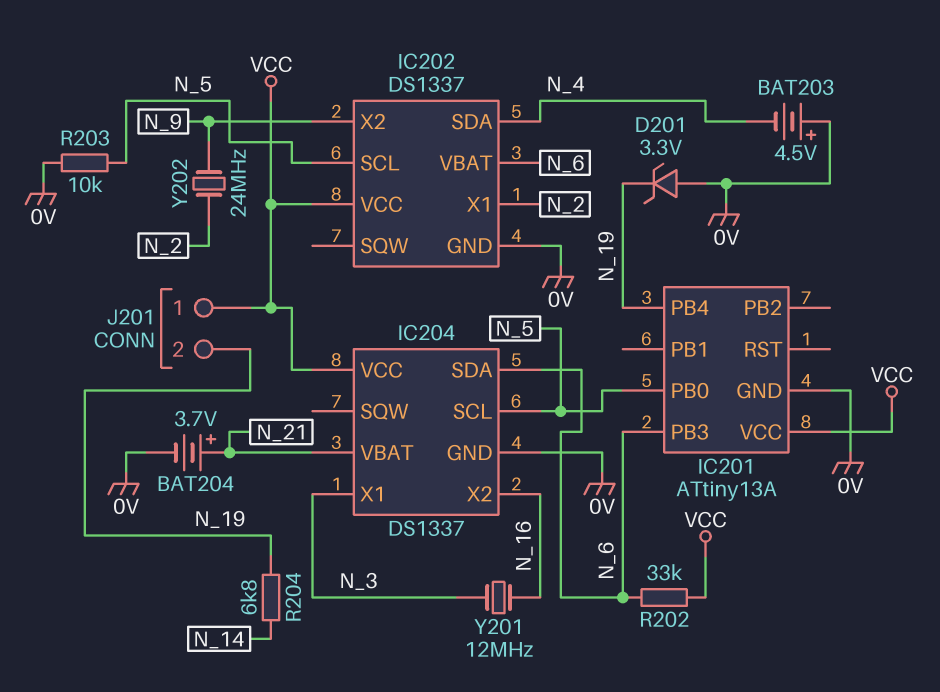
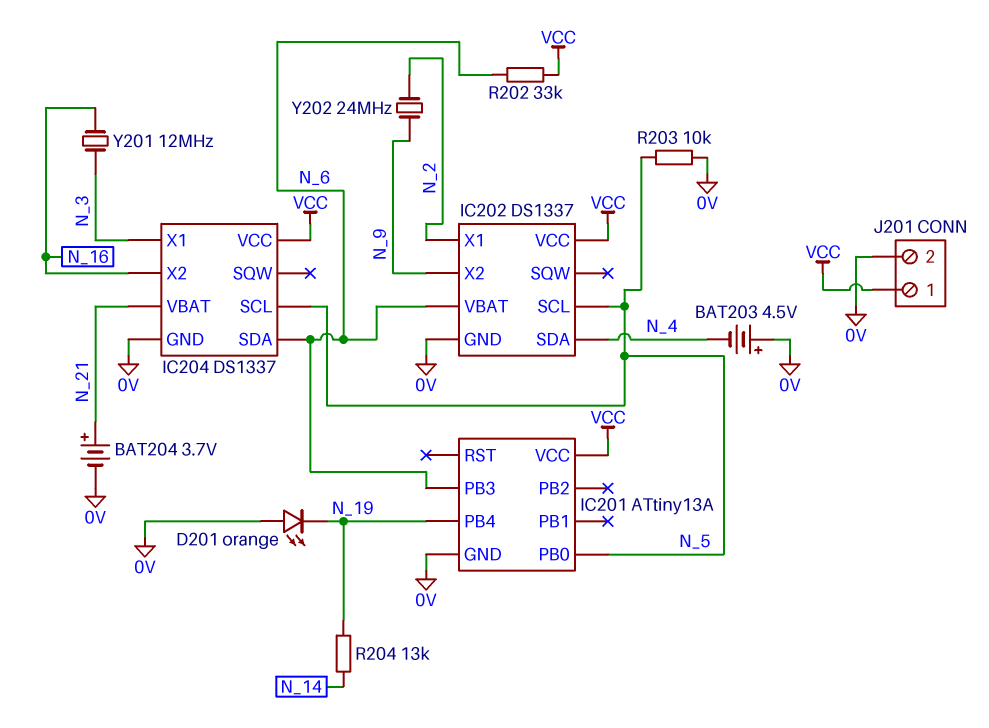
D201: zener 3.3V (A 0V, K N_19) -> LED orange (A 0V, K N_19)
J201 pin 2: N_19 -> 0V
R204: 6.8k (N_14, N_19) -> 13k (N_14, N_19)

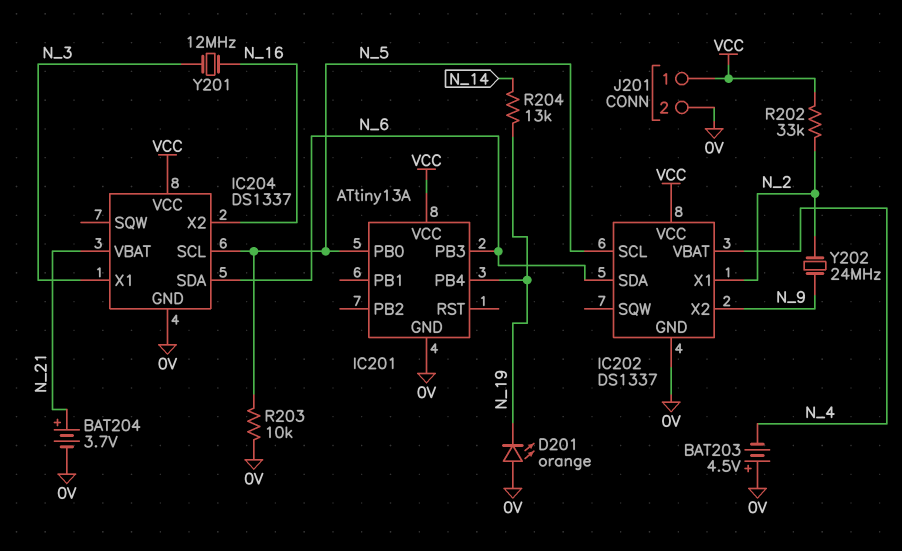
IC202 pin SDA: N_4 -> N_6
IC202 pin VBAT: N_6 -> N_4
R202: 33k (N_6, VCC) -> 33k (N_2, VCC)

